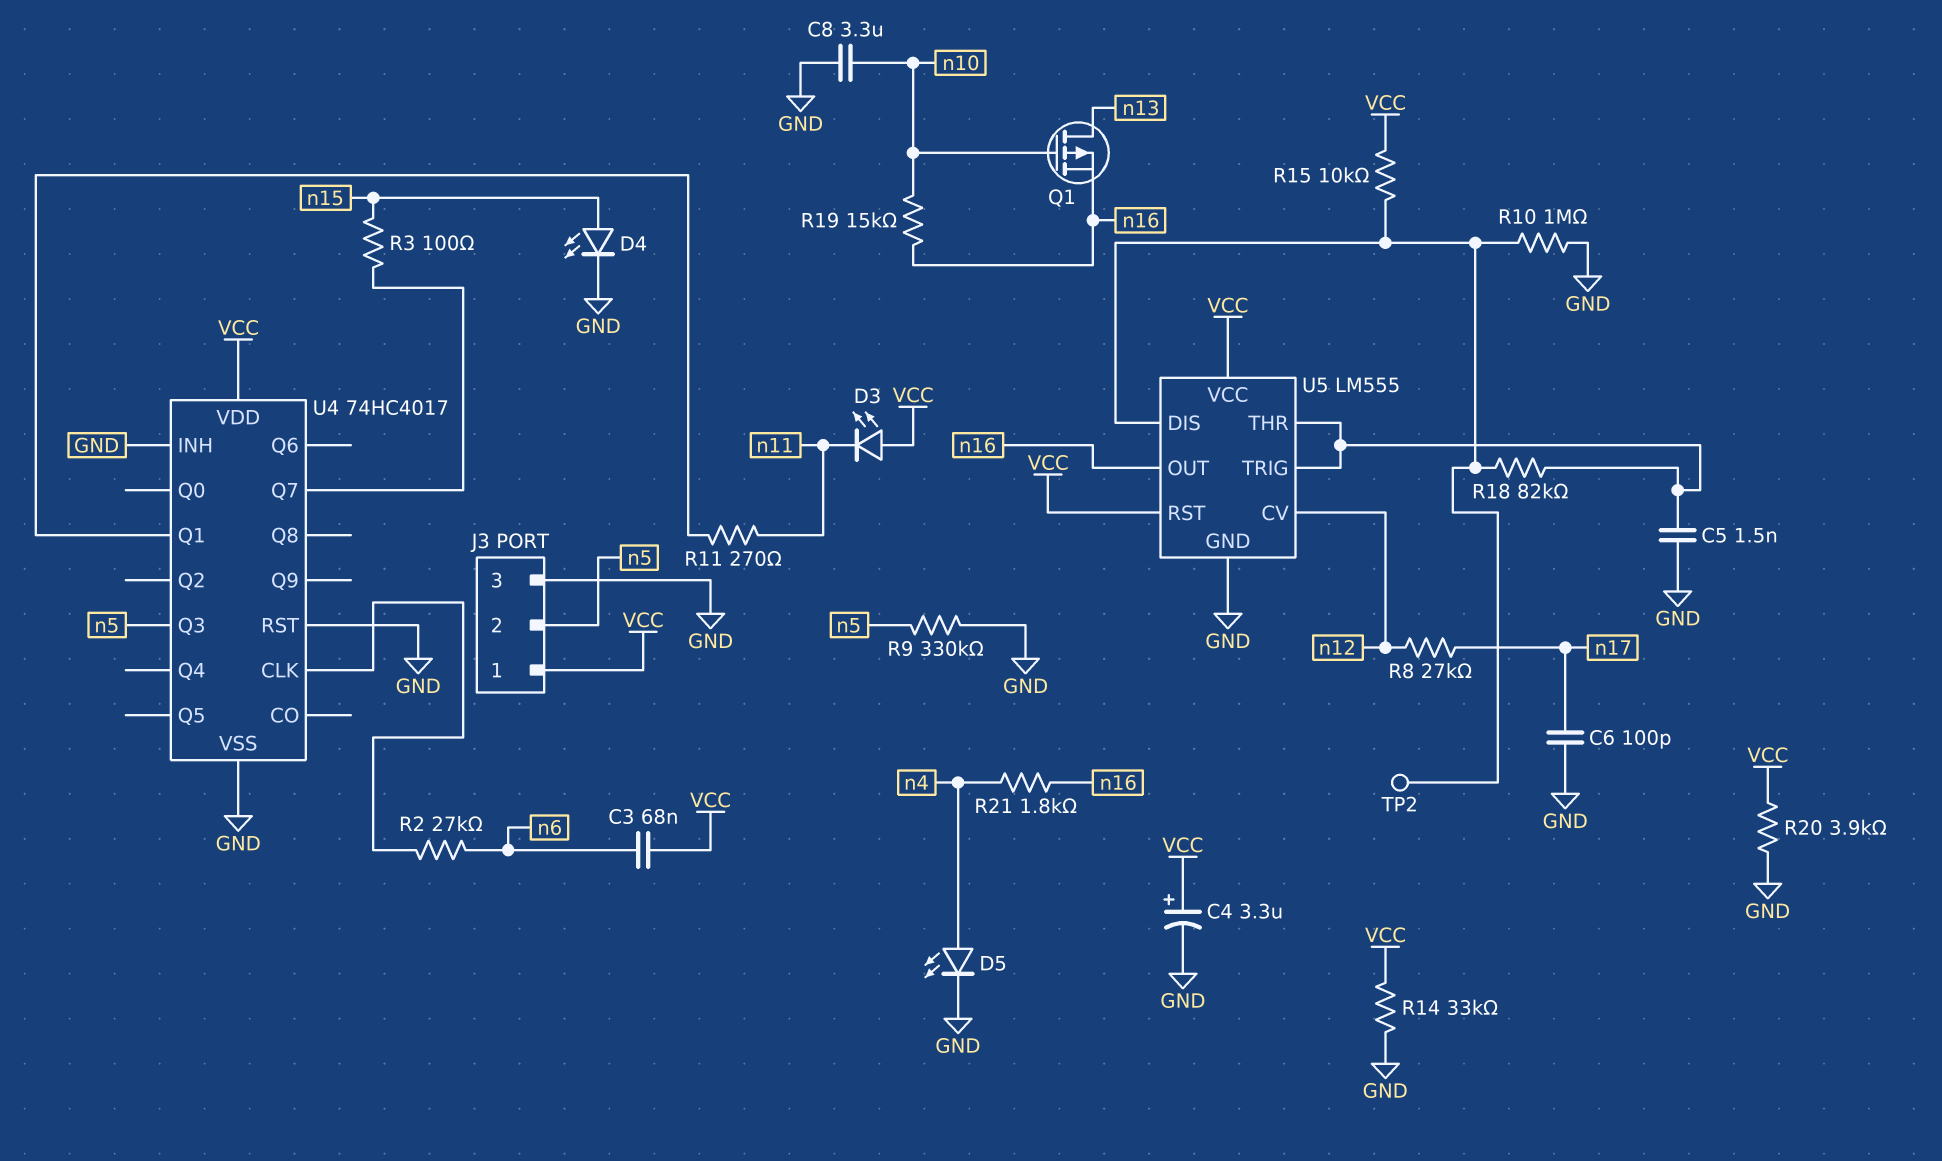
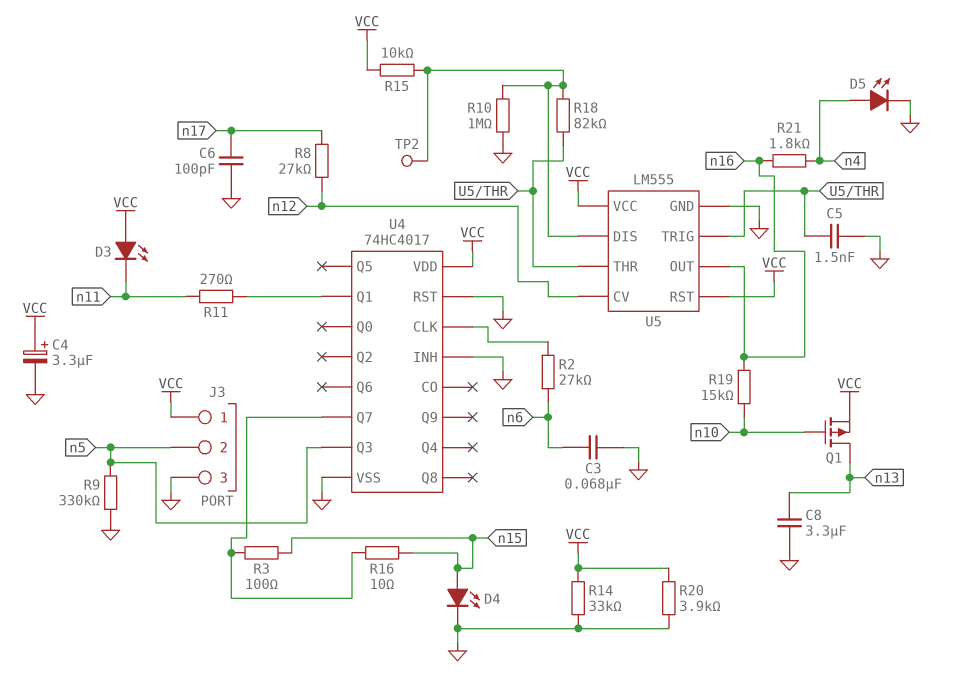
C3: 68nF (VCC, n6) -> 68nF (GND, n6)
C8: 3.3uF (GND, n10) -> 3.3uF (GND, n13)
Q1: PMOS (G n10, D n13, S n16) -> PMOS (G n10, D n13, S VCC)
R16: none -> 10 (U4/Q7, n15)

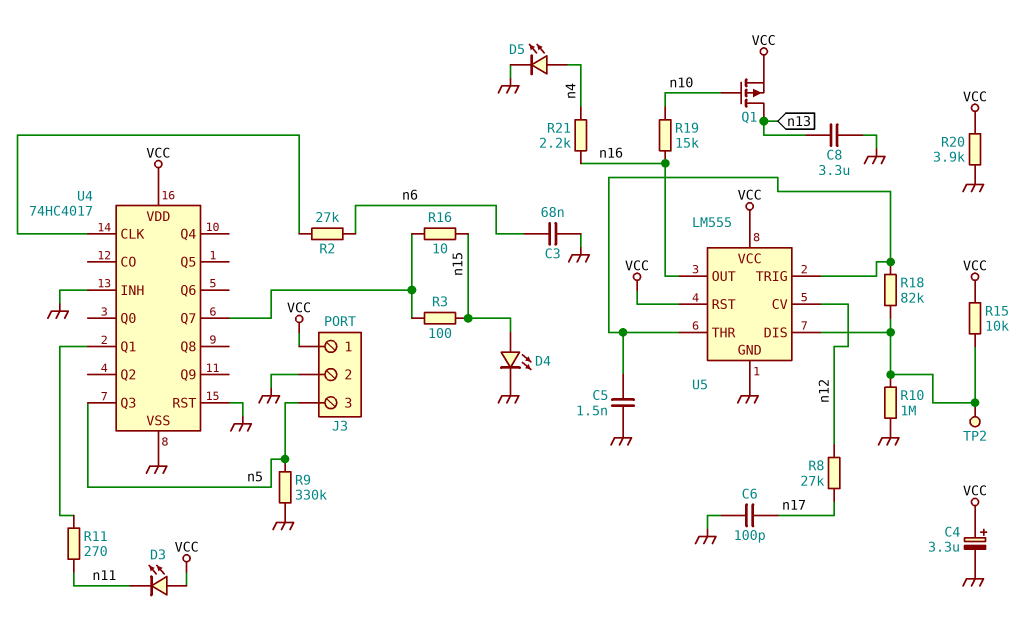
J3 pin 2: n5 -> GND
J3 pin 3: GND -> n5
R14: 33k (GND, VCC) -> none
R21: 1.8k (n4, n16) -> 2.2k (n4, n16)

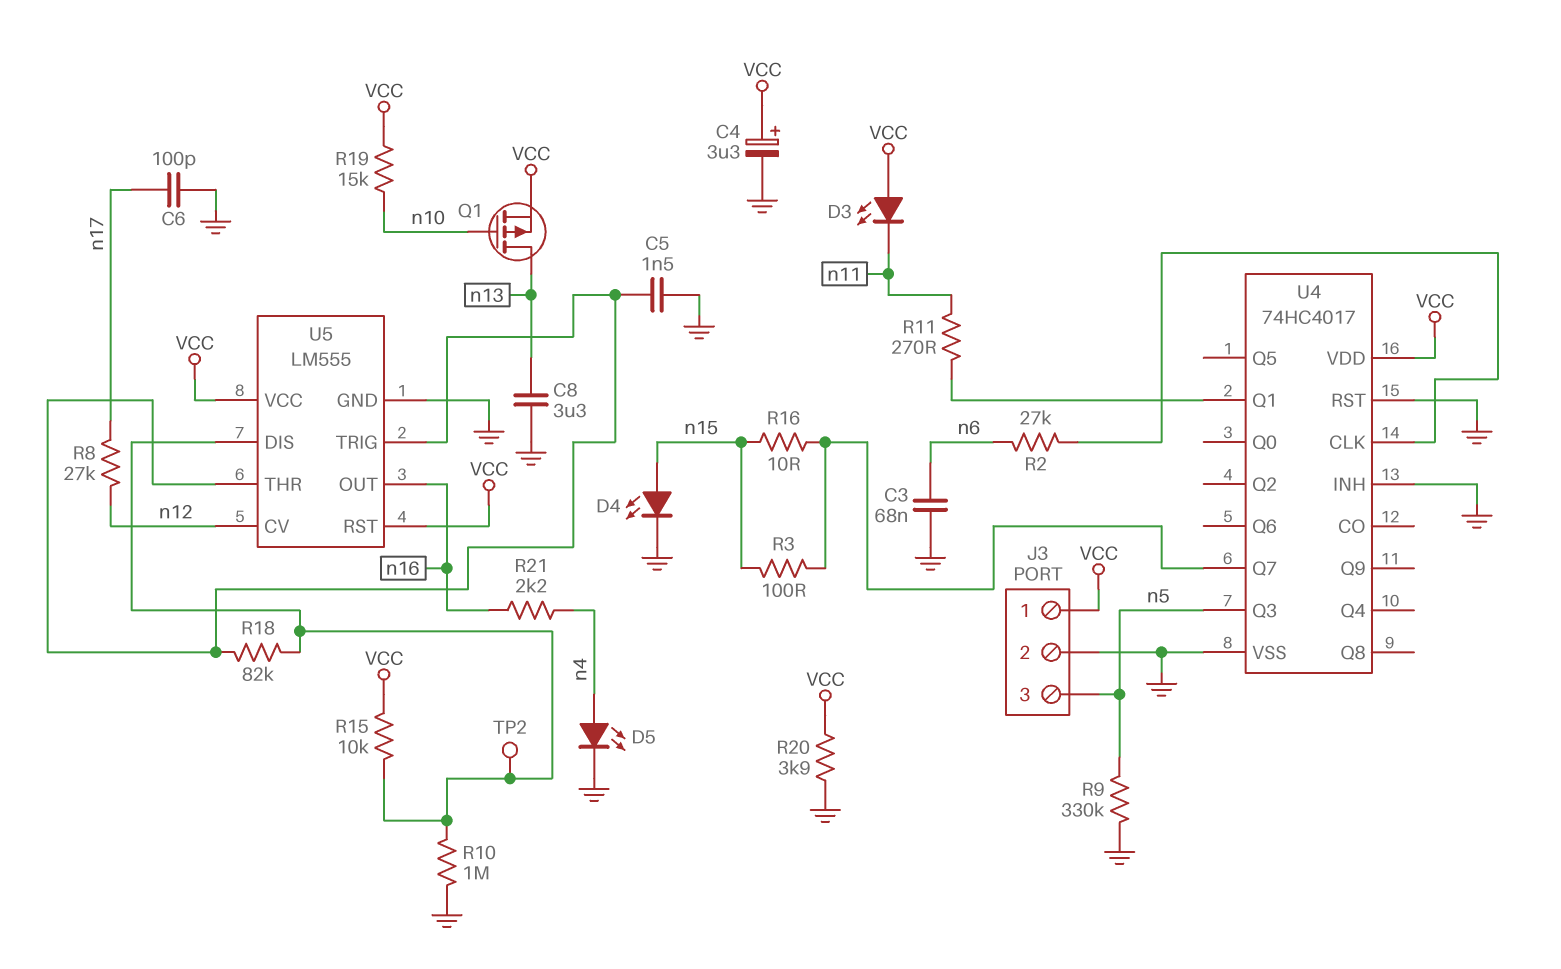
R19: 15k (n10, n16) -> 15k (VCC, n10)

